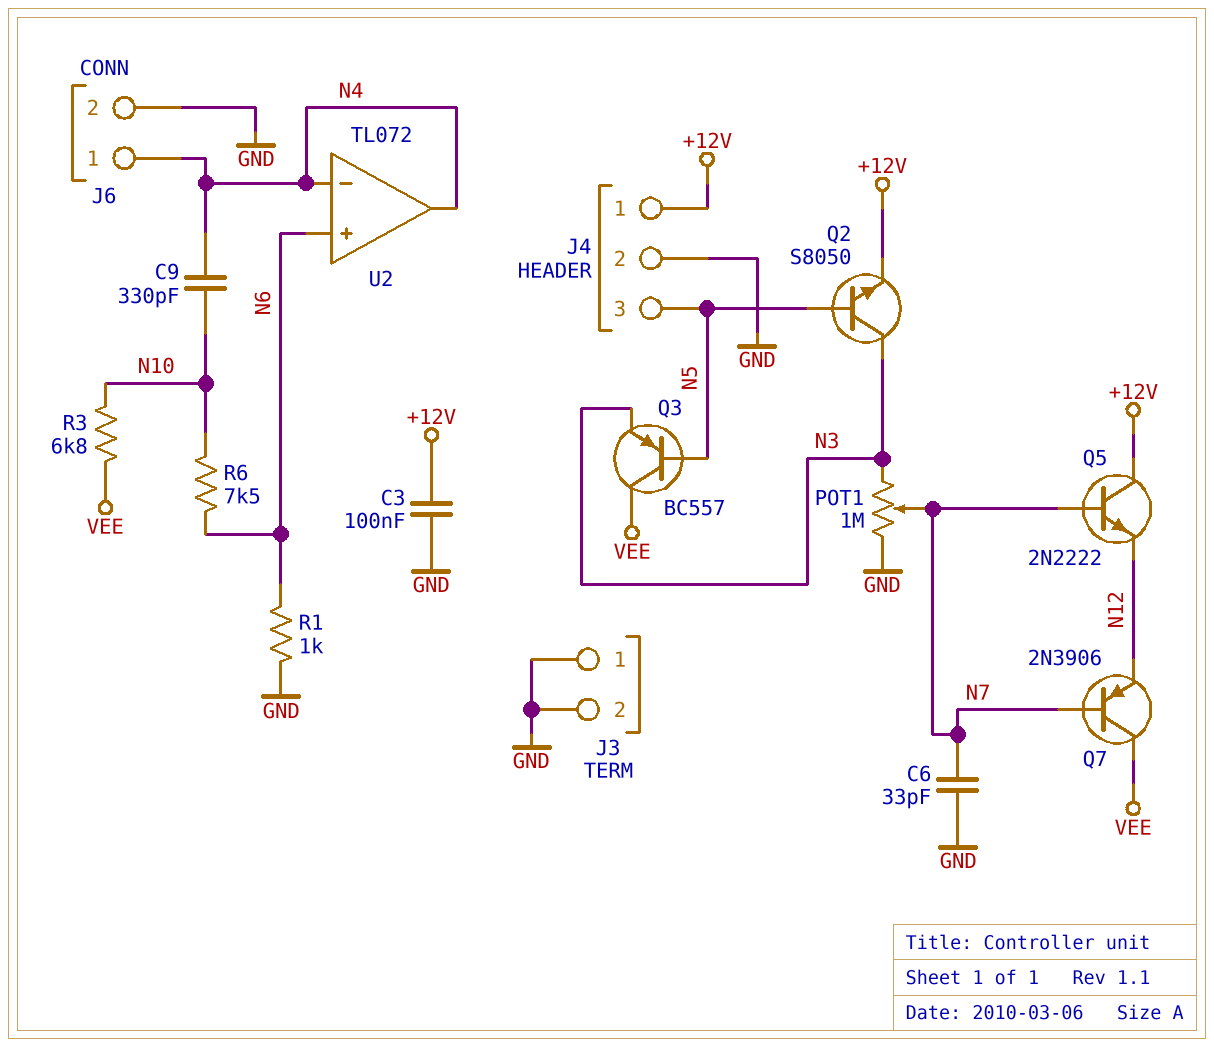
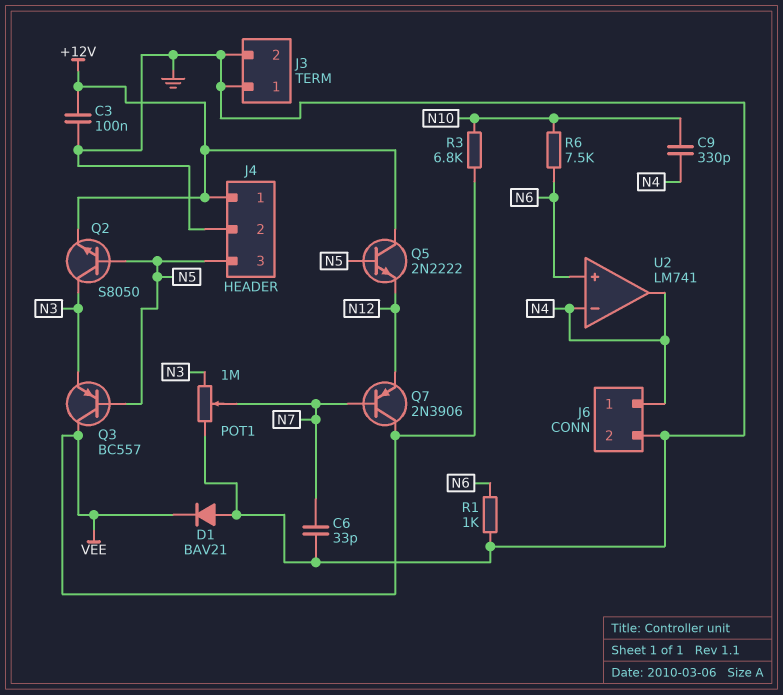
D1: none -> diode BAV21 (A GND, K VEE)
Q5: NPN 2N2222 (B N7, C +12V, E N12) -> NPN 2N2222 (B N5, C +12V, E N12)
U2: TL072 -> LM741

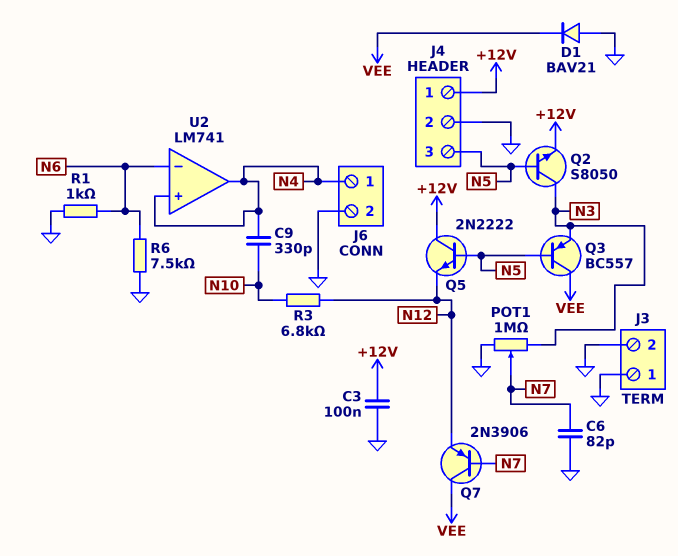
C6: 33pF (GND, N7) -> 82pF (GND, N7)
R3: 6.8k (N10, VEE) -> 6.8k (N10, N12)
R6: 7.5k (N6, N10) -> 7.5k (GND, N6)
U2 pin in+: N6 -> N4
U2 pin in-: N4 -> N6

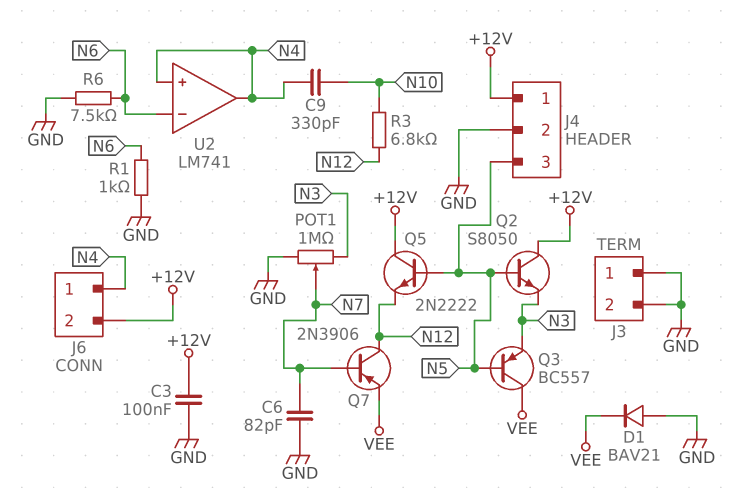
J6 pin 2: GND -> +12V
Q2: NPN S8050 (B N5, C N3, E +12V) -> NPN S8050 (B N5, C +12V, E N3)
Q7: PNP 2N3906 (B N7, C VEE, E N12) -> PNP 2N3906 (B N7, C N12, E VEE)

